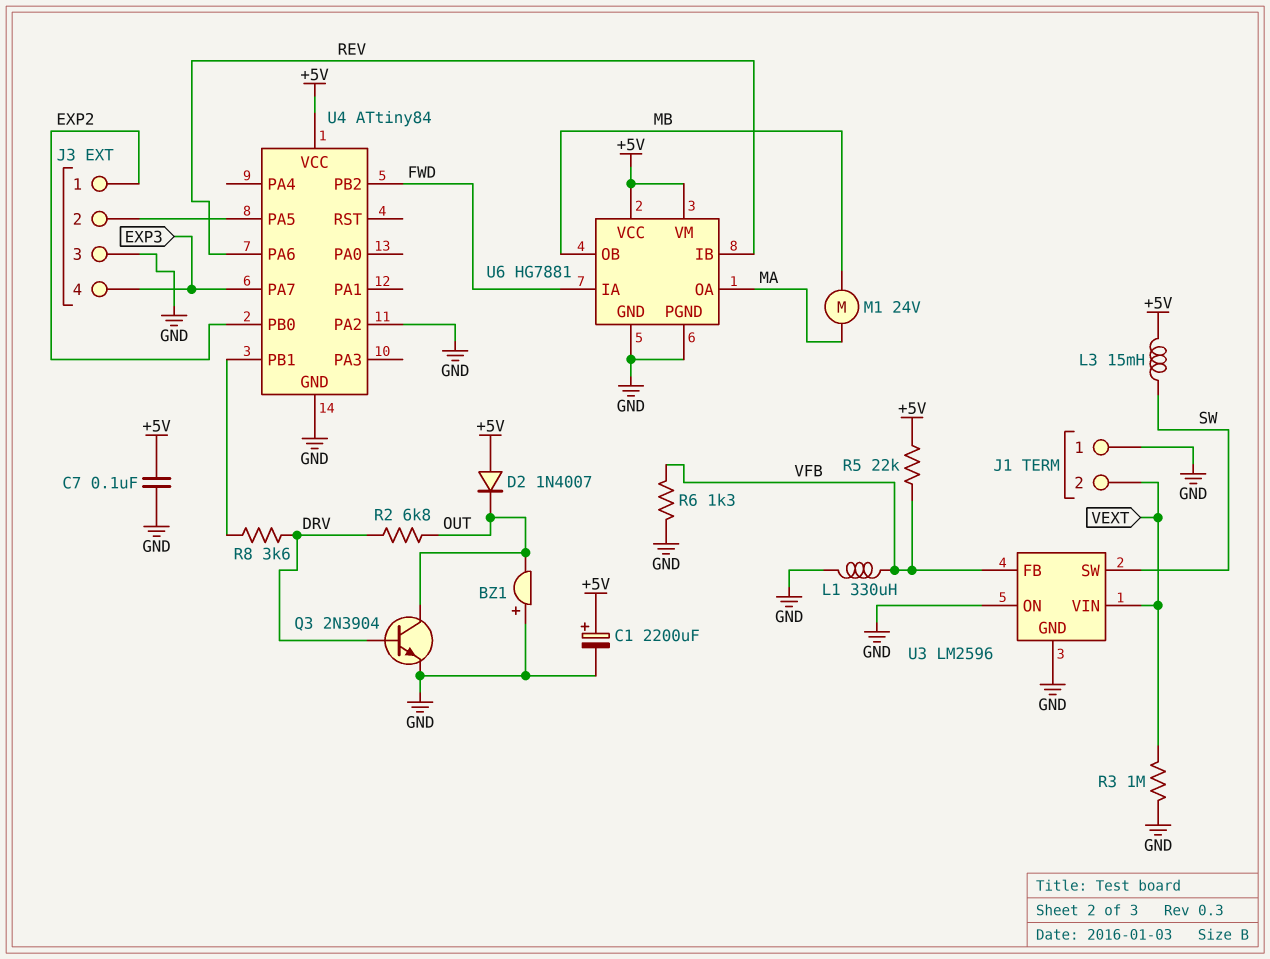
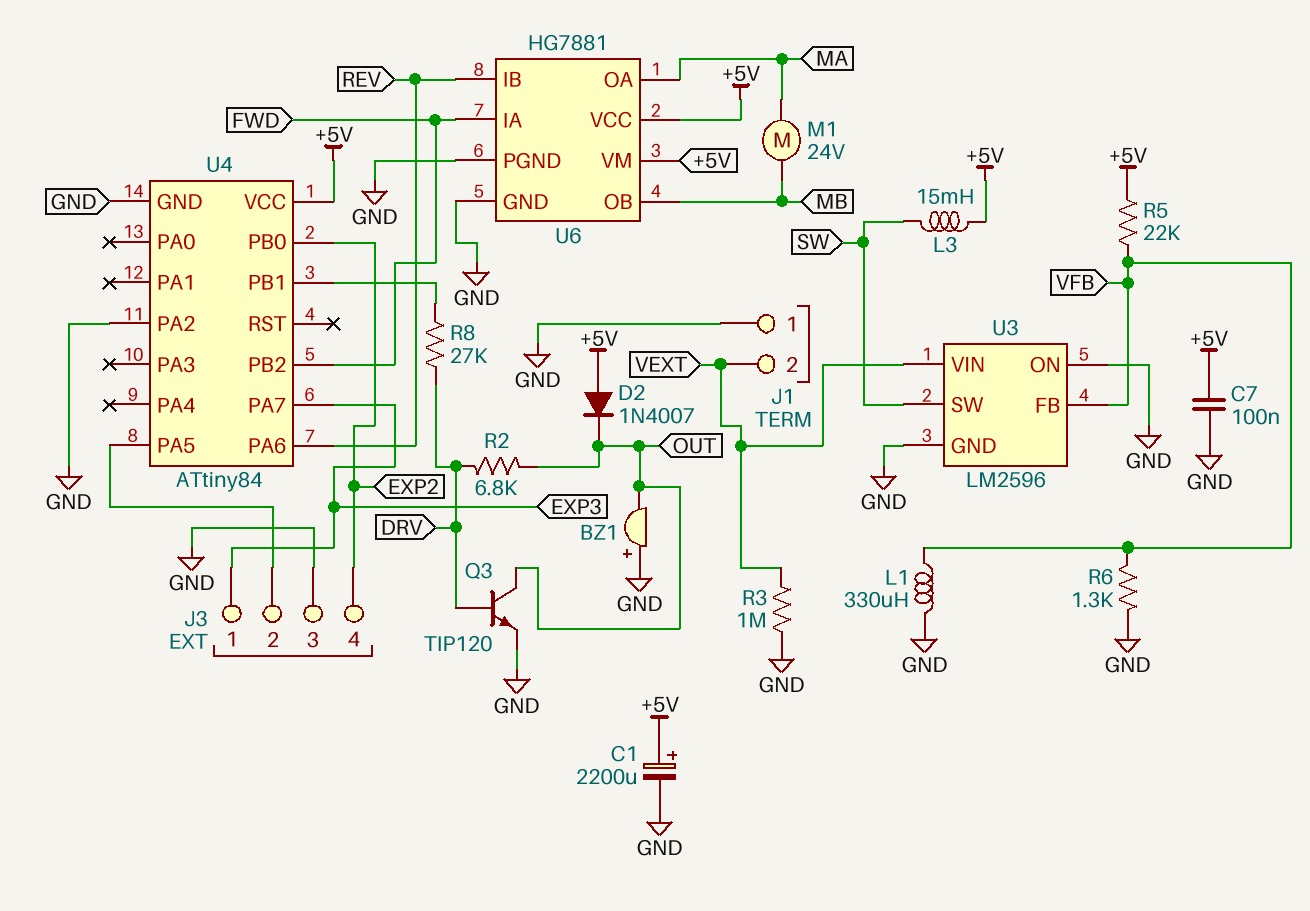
J3 pin 1: EXP2 -> EXP3
J3 pin 4: EXP3 -> EXP2
Q3: NPN 2N3904 (B DRV, C OUT, E GND) -> NPN TIP120 (B DRV, C OUT, E GND)
R8: 3.6k (DRV, U4/PB1) -> 27k (DRV, U4/PB1)

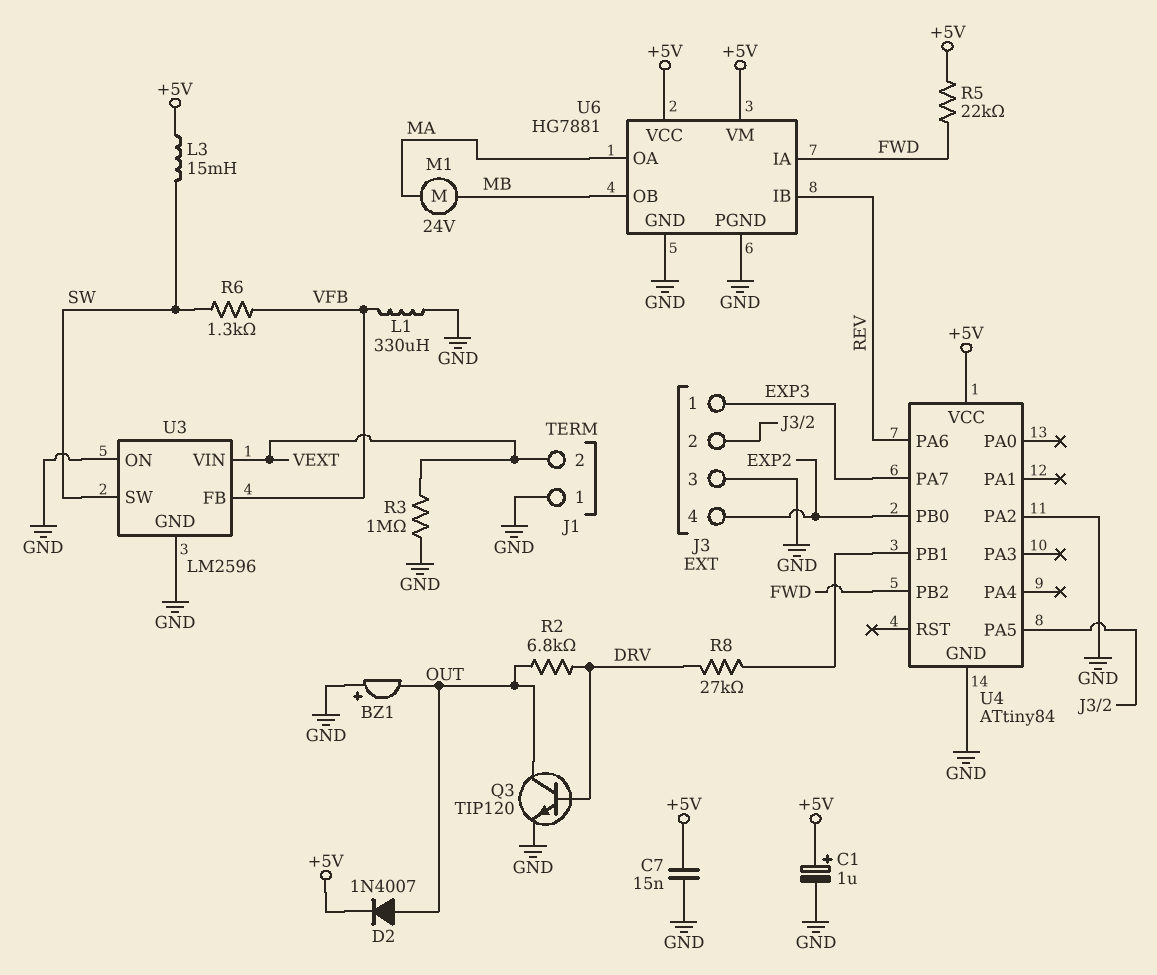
C1: 2200uF (plus +5V, minus GND) -> 1uF (plus +5V, minus GND)
C7: 100nF (+5V, GND) -> 15nF (+5V, GND)
D2: diode 1N4007 (A +5V, K OUT) -> diode 1N4007 (A OUT, K +5V)
R5: 22k (+5V, VFB) -> 22k (+5V, FWD)
R6: 1.3k (GND, VFB) -> 1.3k (SW, VFB)

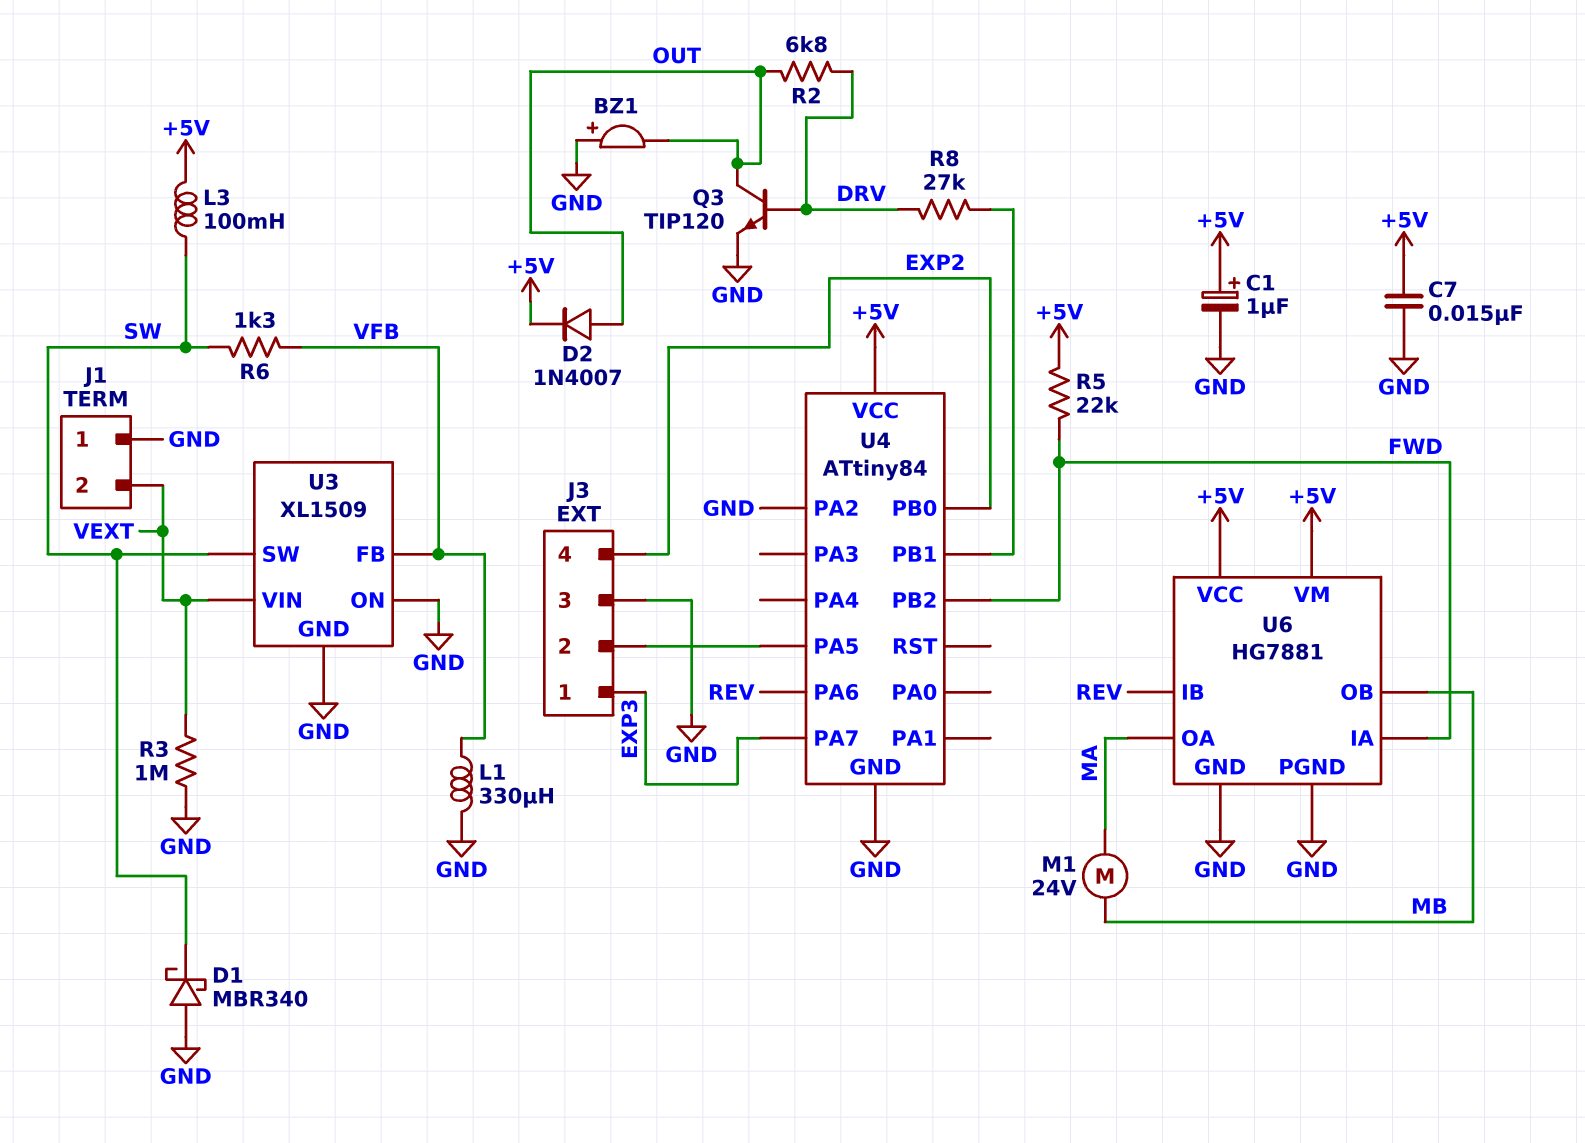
D1: none -> schottky MBR340 (A GND, K SW)
L3: 15mH (+5V, SW) -> 100mH (+5V, SW)
U3: LM2596 -> XL1509

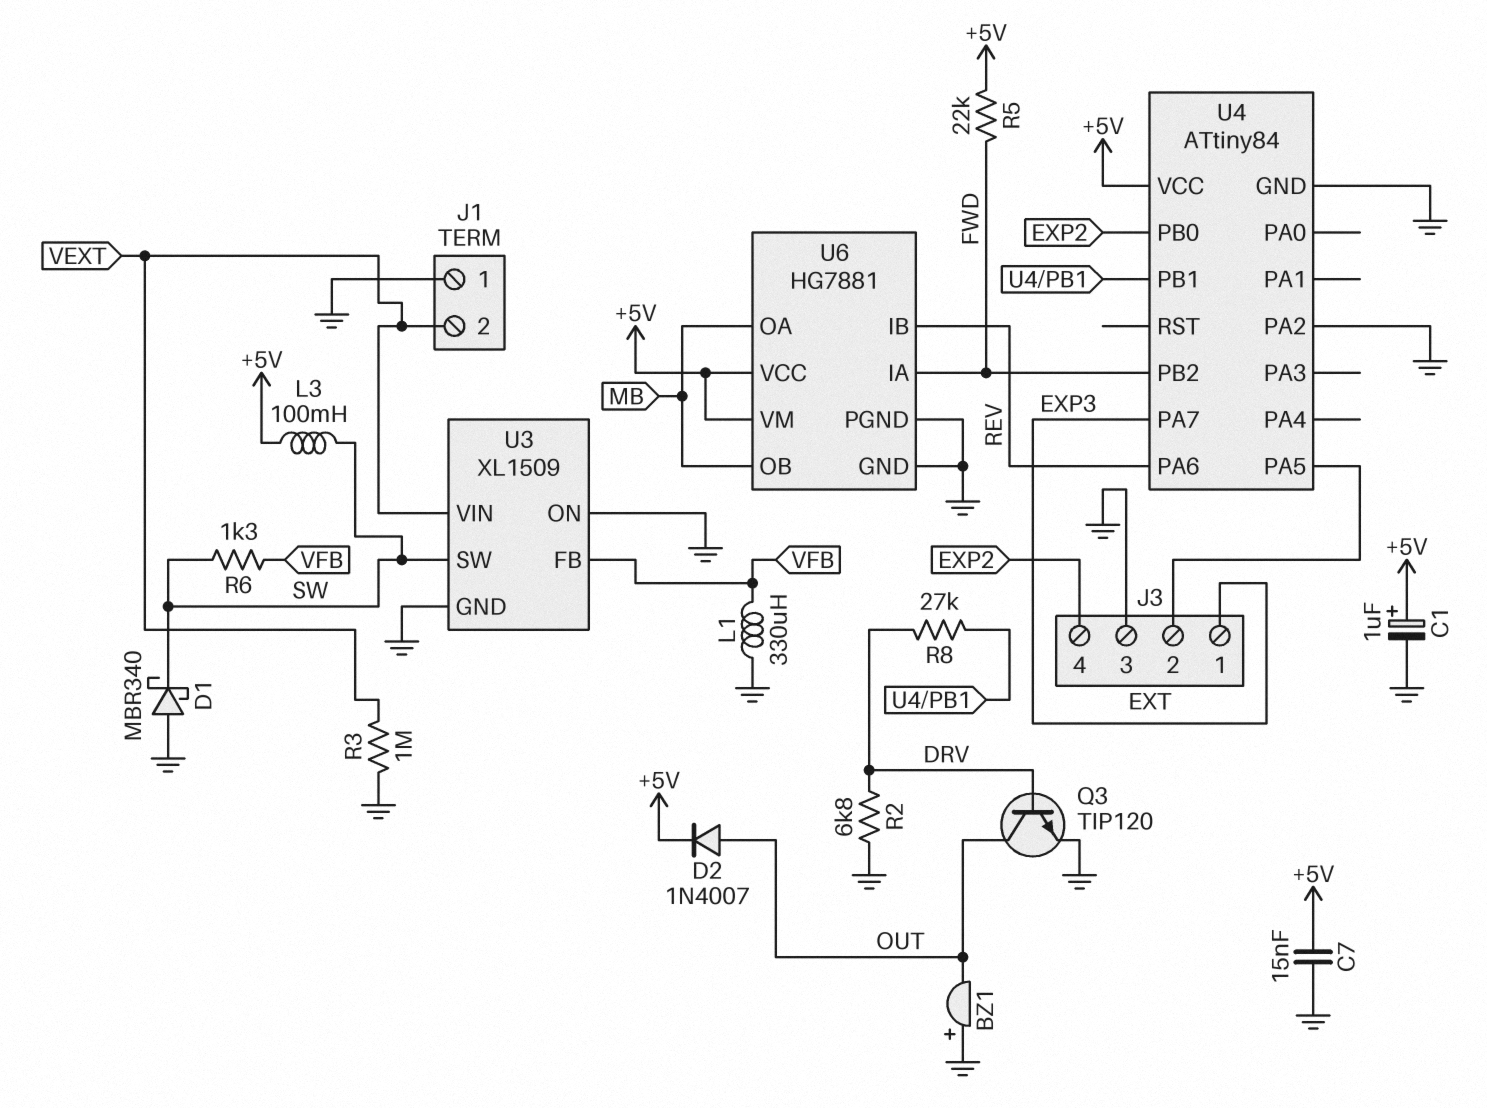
M1: motor 24V (MA, MB) -> none
R2: 6.8k (DRV, OUT) -> 6.8k (DRV, GND)
U6 pin OA: MA -> MB

